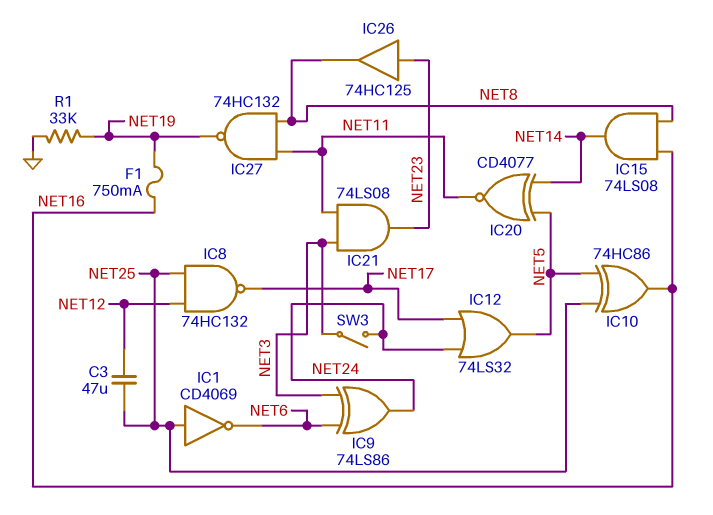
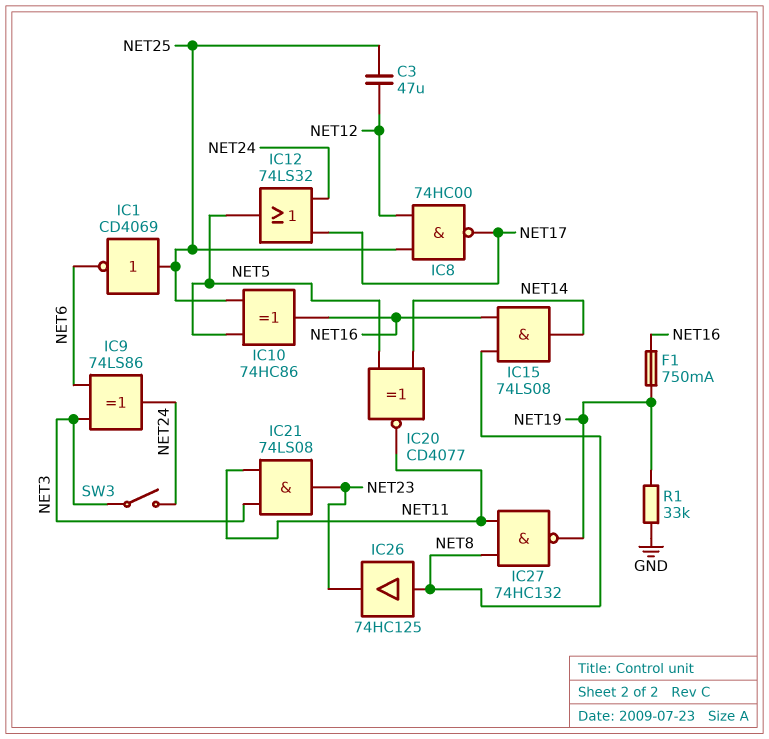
IC8: NAND 74HC132 (in NET12, in NET25, out NET17) -> NAND 74HC00 (in NET12, in NET25, out NET17)
IC26: buffer 74HC125 (in NET23, out NET8) -> buffer 74HC125 (in NET8, out NET23)

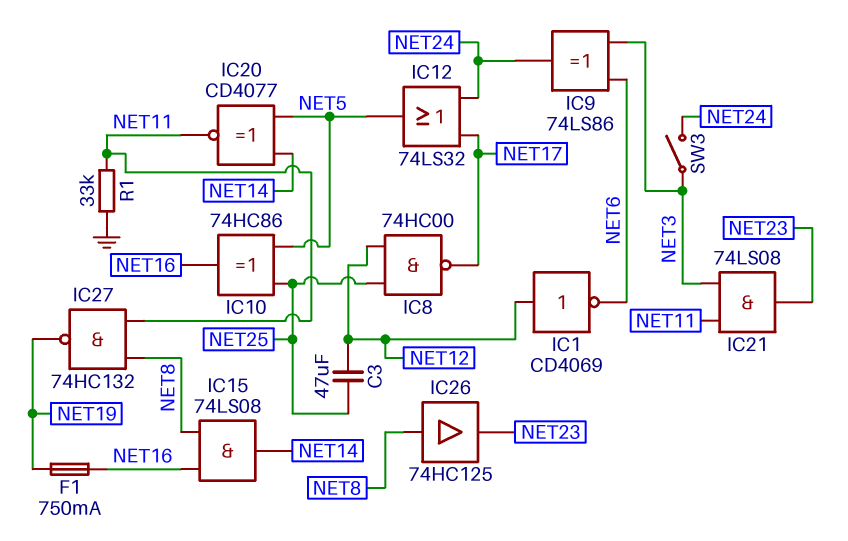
IC1: NOT CD4069 (in NET25, out NET6) -> NOT CD4069 (in NET12, out NET6)
R1: 33k (GND, NET19) -> 33k (GND, NET11)

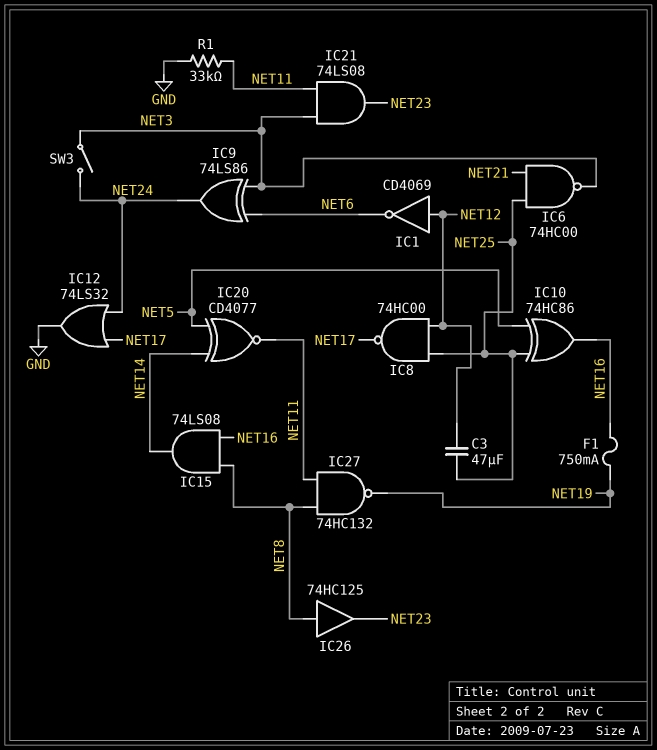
IC6: none -> NAND 74HC00 (in NET21, in NET25, out NET3)
IC12: OR 74LS32 (in NET17, in NET24, out NET5) -> OR 74LS32 (in NET17, in NET24, out GND)

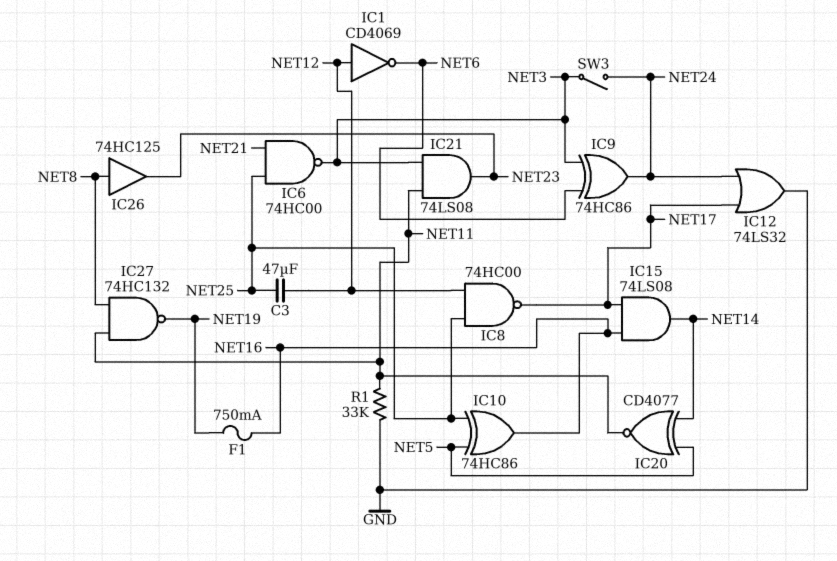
IC9: XOR 74LS86 (in NET3, in NET6, out NET24) -> XOR 74HC86 (in NET3, in NET6, out NET24)
IC15: AND 74LS08 (in NET8, in NET16, out NET14) -> AND 74LS08 (in NET16, in NET17, out NET14)

